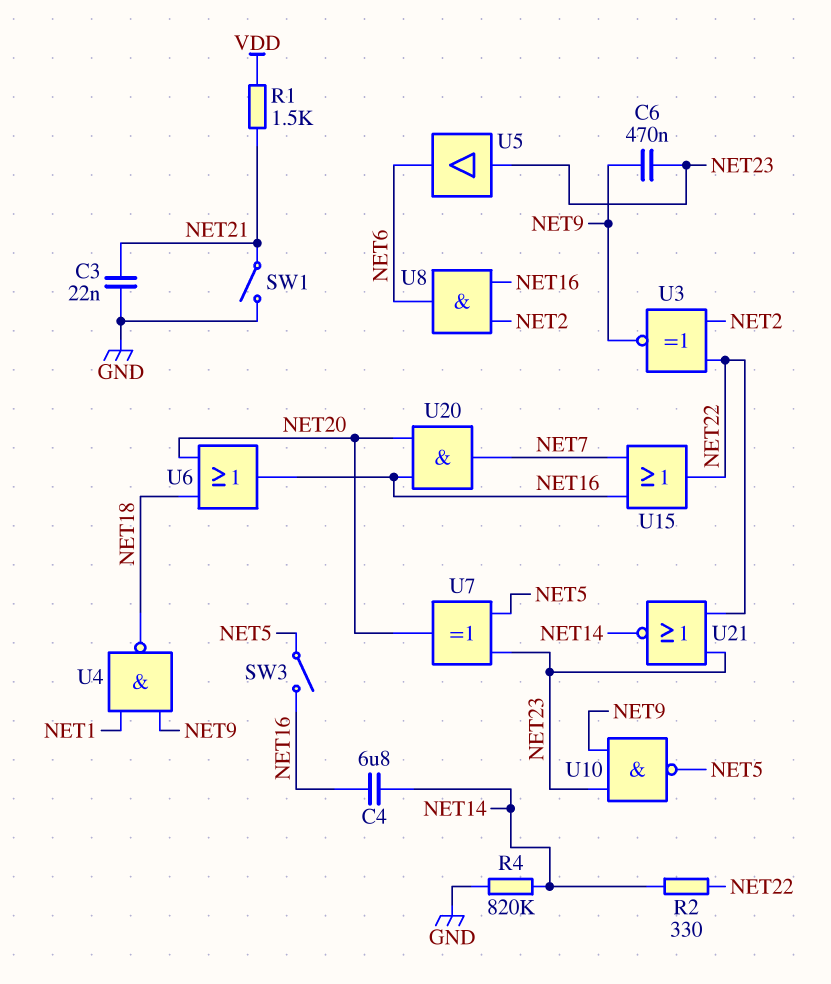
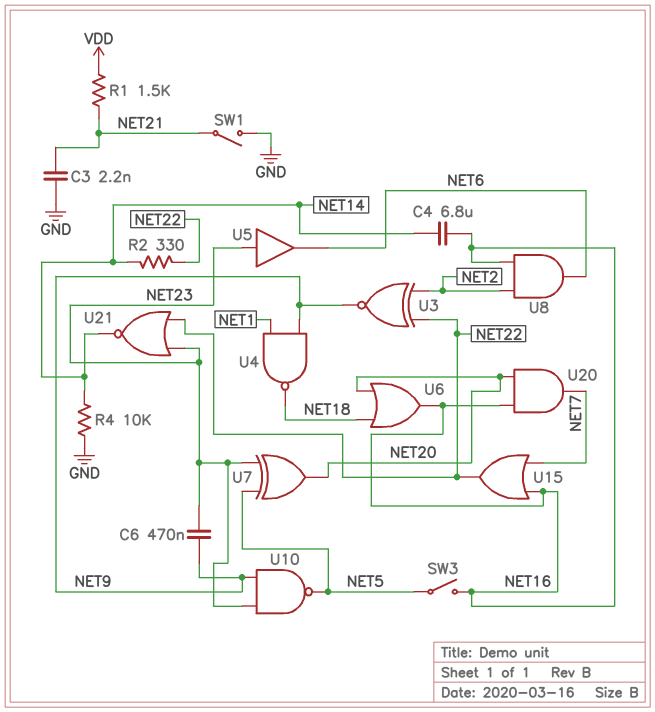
C3: 22nF (GND, NET21) -> 2.2nF (GND, NET21)
R4: 820k (GND, NET14) -> 10k (GND, NET14)

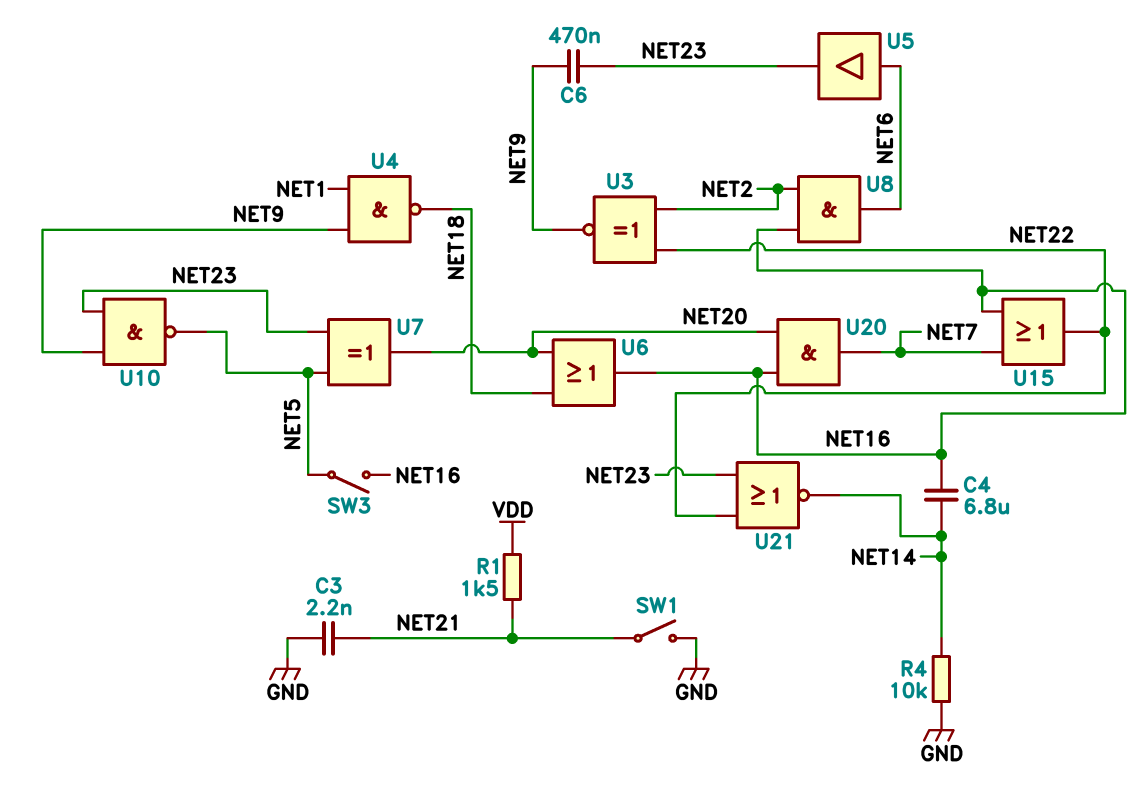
R2: 330 (NET14, NET22) -> none
U5: buffer (in NET23, out NET6) -> buffer (in NET6, out NET23)

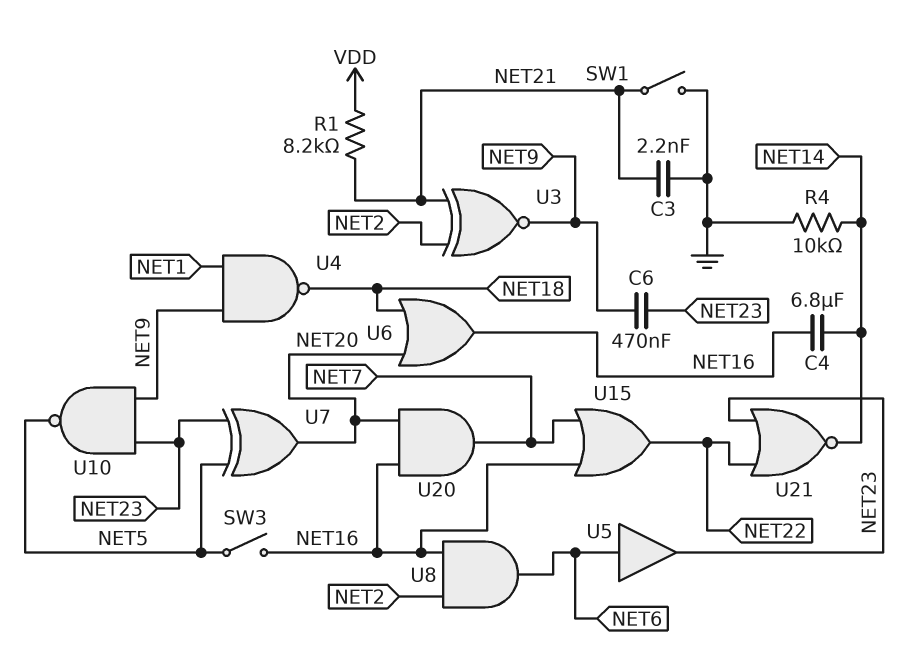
R1: 1.5k (NET21, VDD) -> 8.2k (NET21, VDD)
U3: XNOR (in NET2, in NET22, out NET9) -> XNOR (in NET2, in NET21, out NET9)

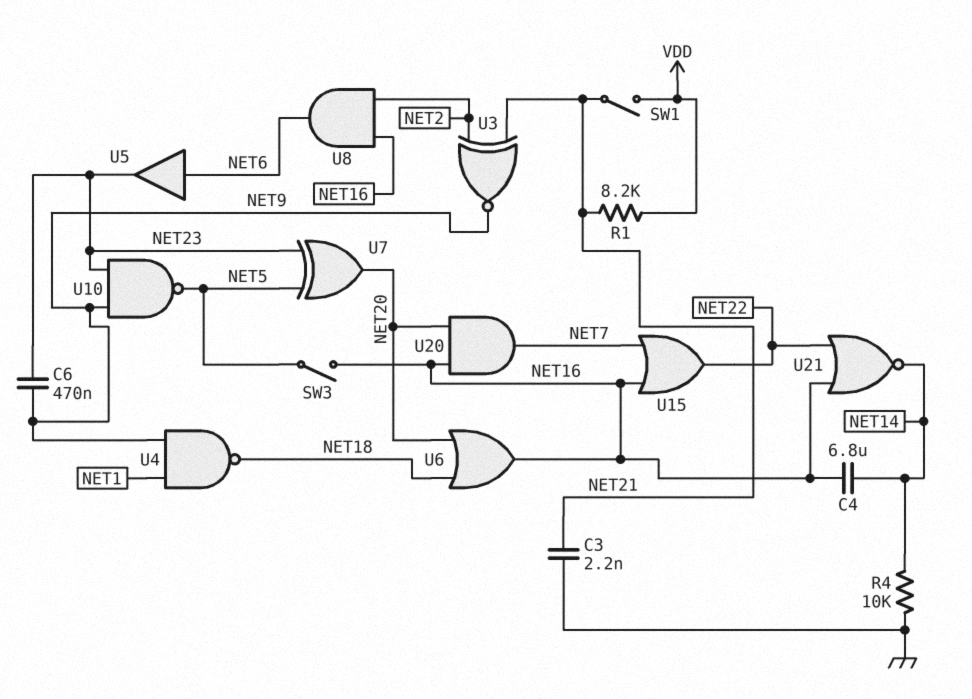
SW1: switch (GND, NET21) -> switch (NET21, VDD)
U21: NOR (in NET22, in NET23, out NET14) -> NOR (in NET16, in NET22, out NET14)

